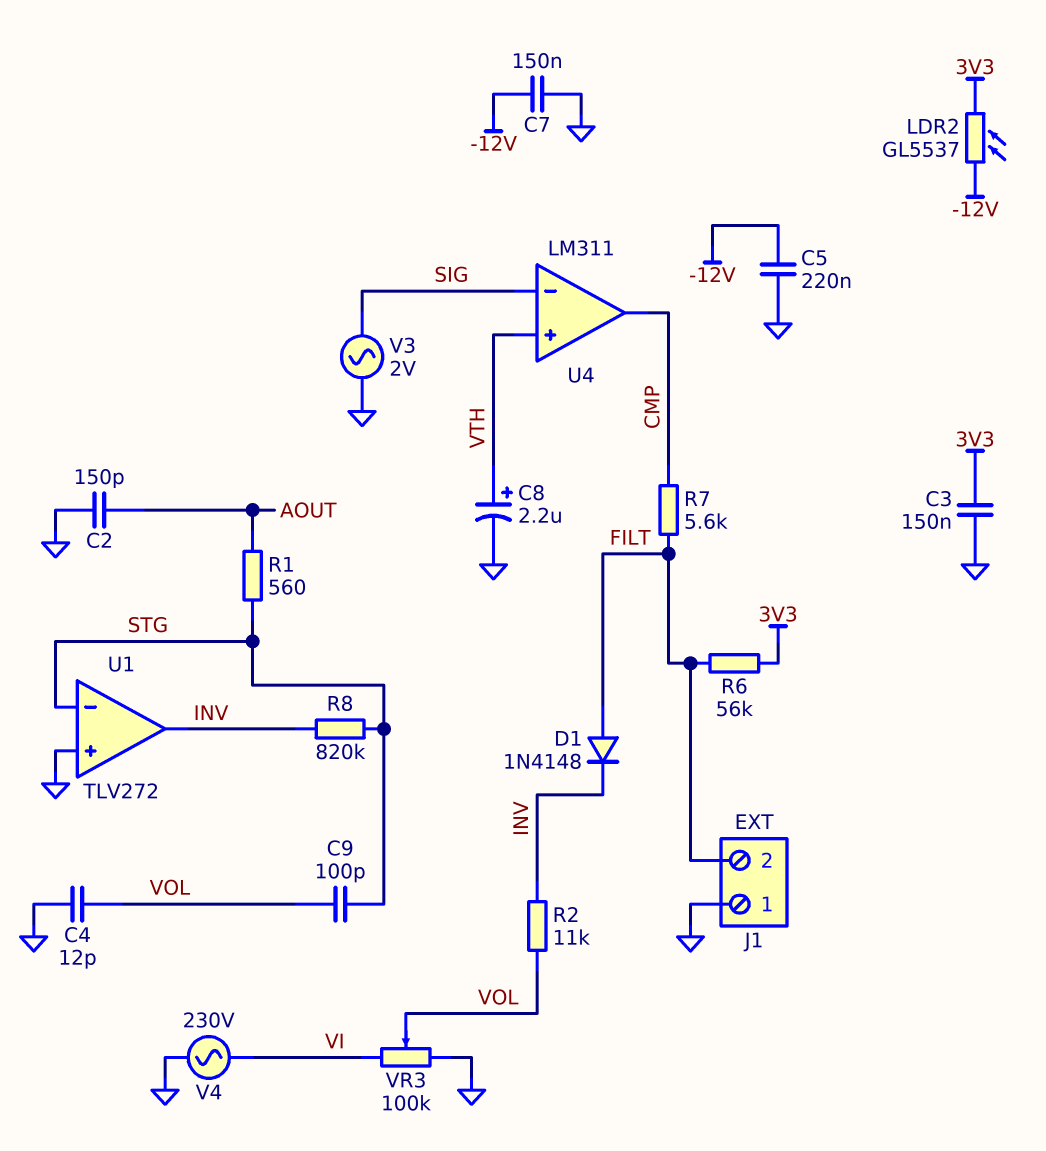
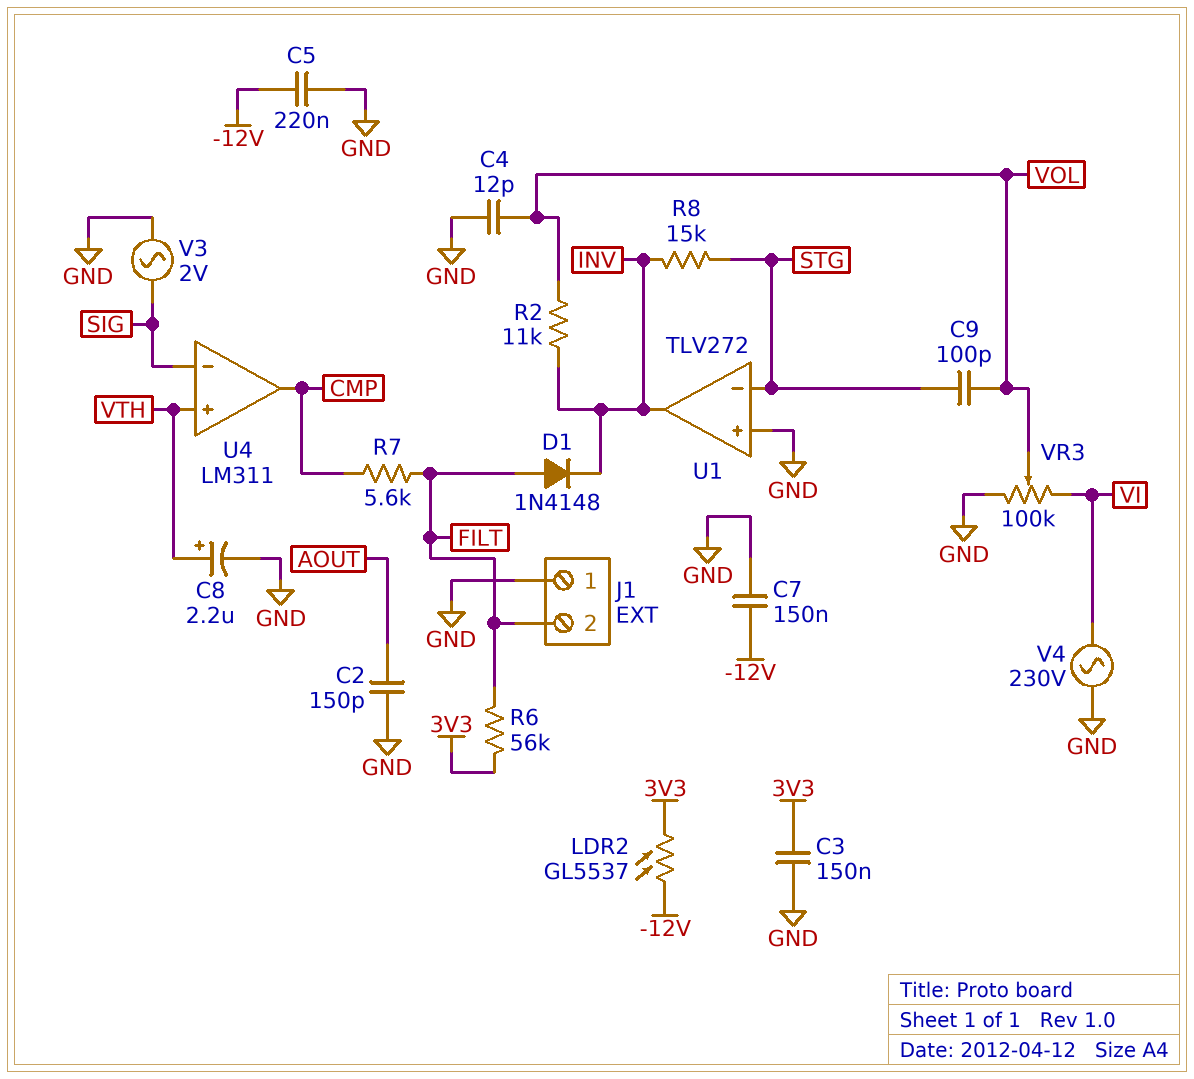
R1: 560 (AOUT, STG) -> none
R8: 820k (INV, STG) -> 15k (INV, STG)

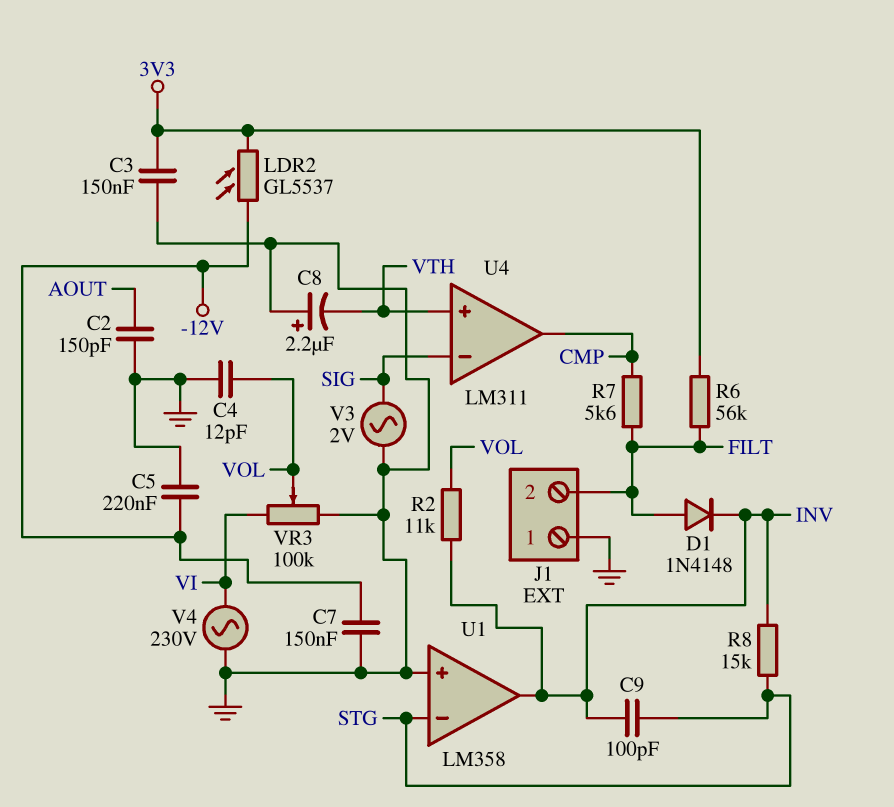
C8: 2.2uF (plus VTH, minus GND) -> 2.2uF (plus GND, minus VTH)
C9: 100pF (STG, VOL) -> 100pF (INV, STG)
U1: TLV272 -> LM358

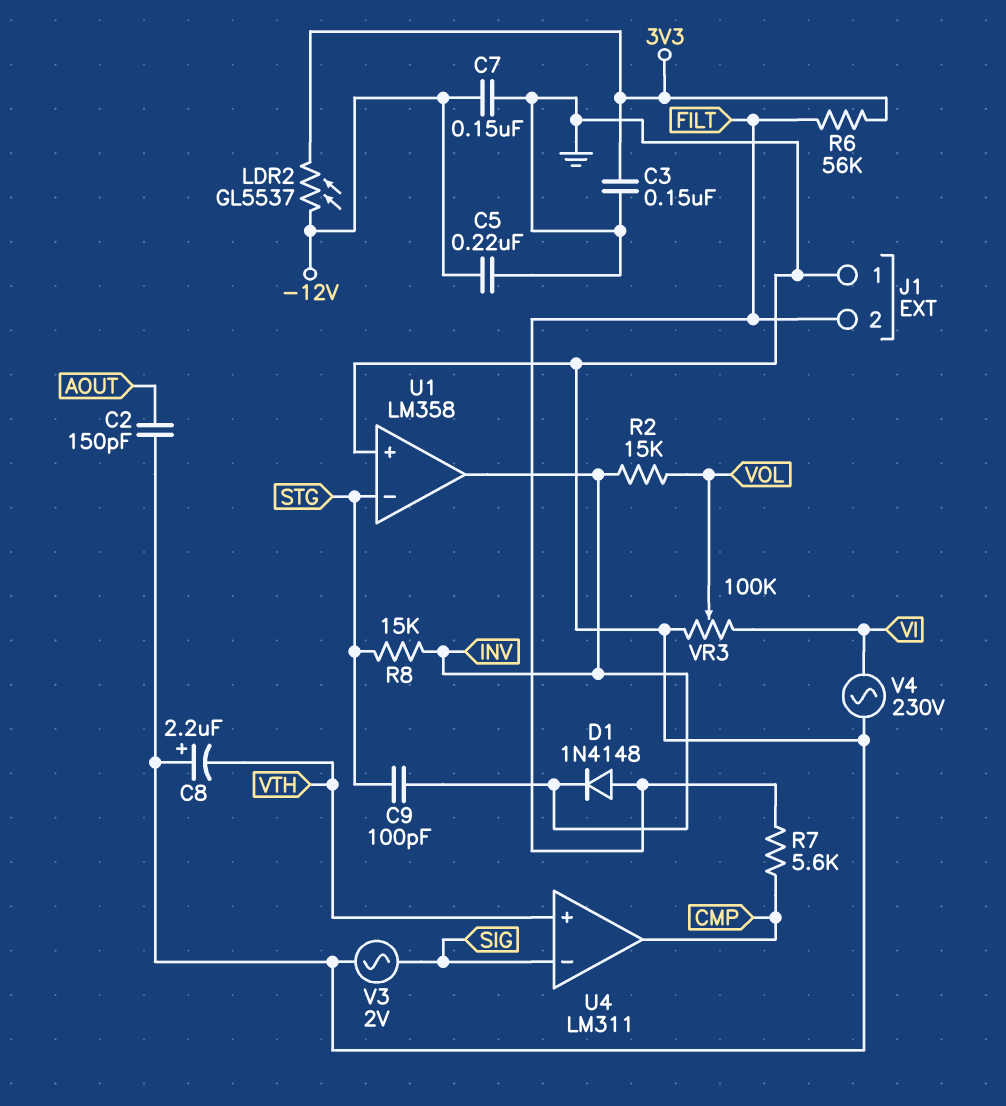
C4: 12pF (GND, VOL) -> none
R2: 11k (INV, VOL) -> 15k (INV, VOL)

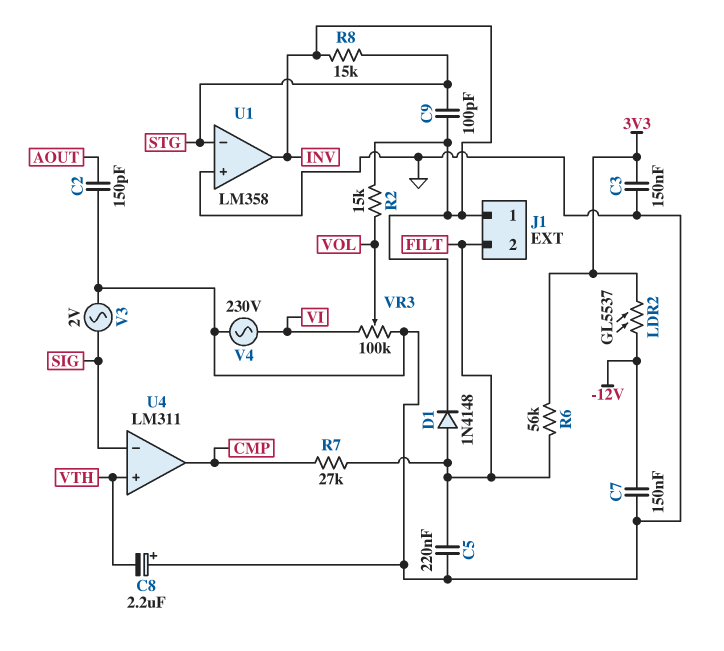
C5: 220nF (-12V, GND) -> 220nF (FILT, GND)
J1 pin 1: GND -> INV
R7: 5.6k (CMP, FILT) -> 27k (CMP, FILT)

